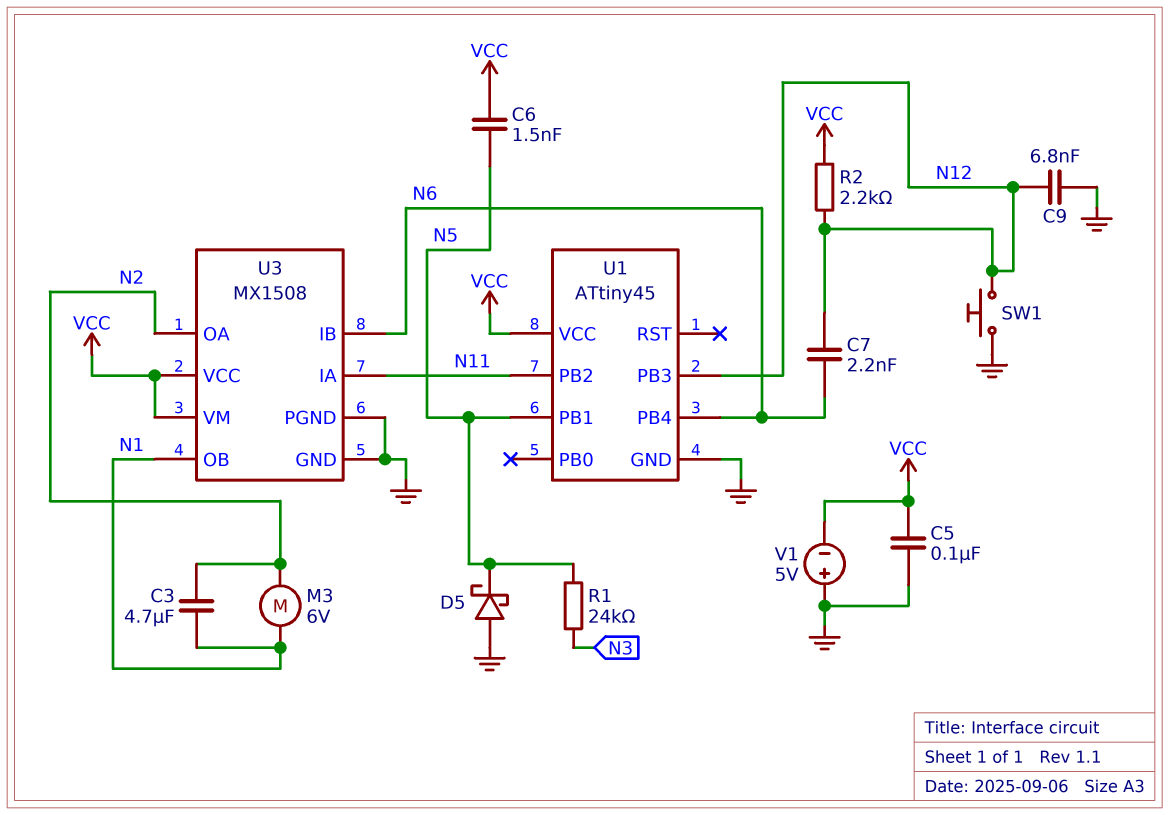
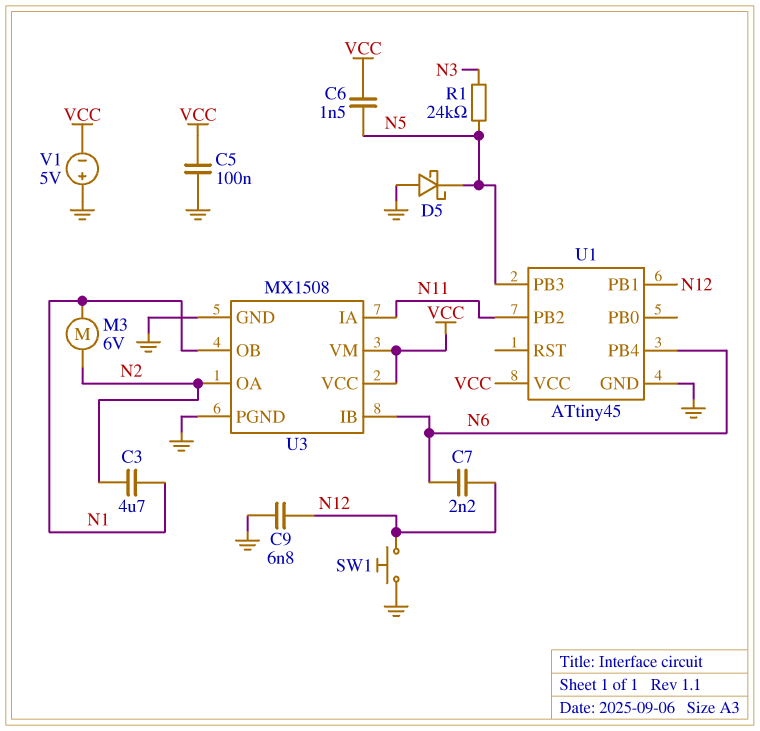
R2: 2.2k (N12, VCC) -> none
U1 pin PB1: N5 -> N12
U1 pin PB3: N12 -> N5

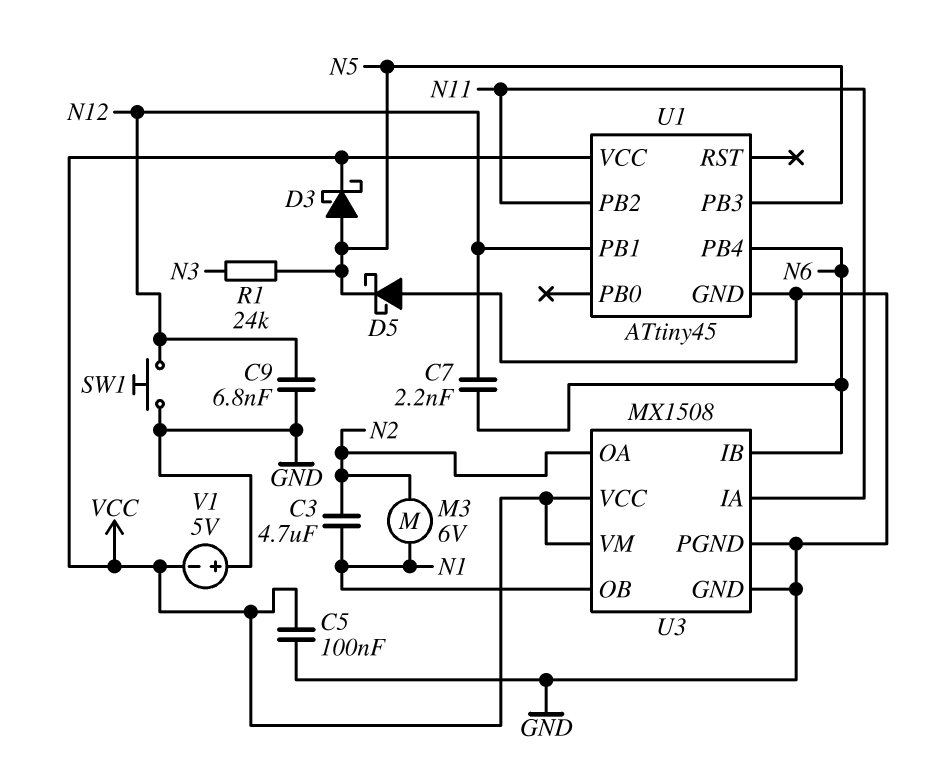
C6: 1.5nF (N5, VCC) -> none
D3: none -> schottky (A N5, K VCC)

